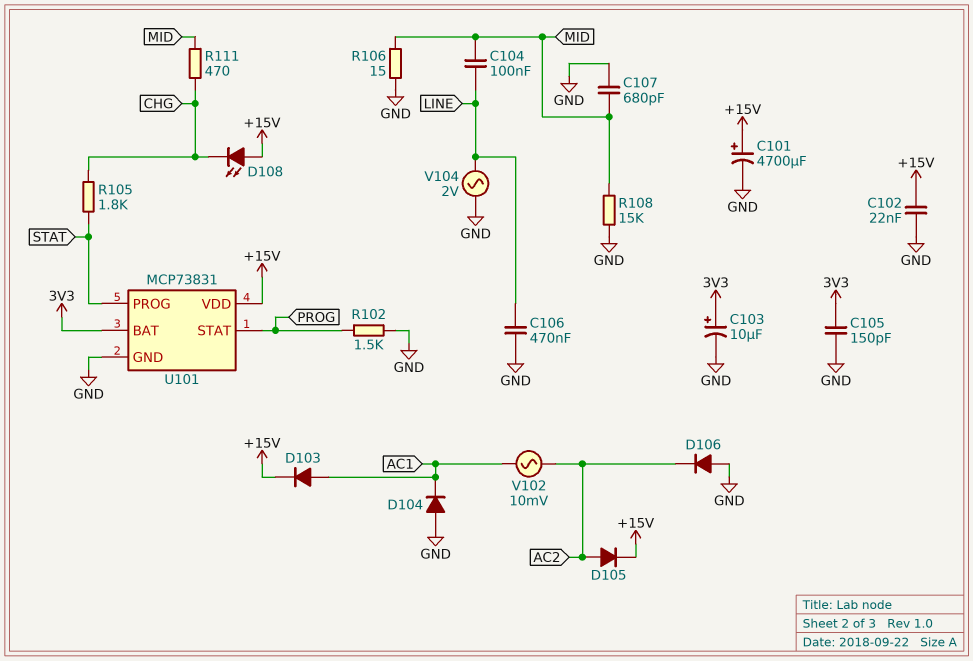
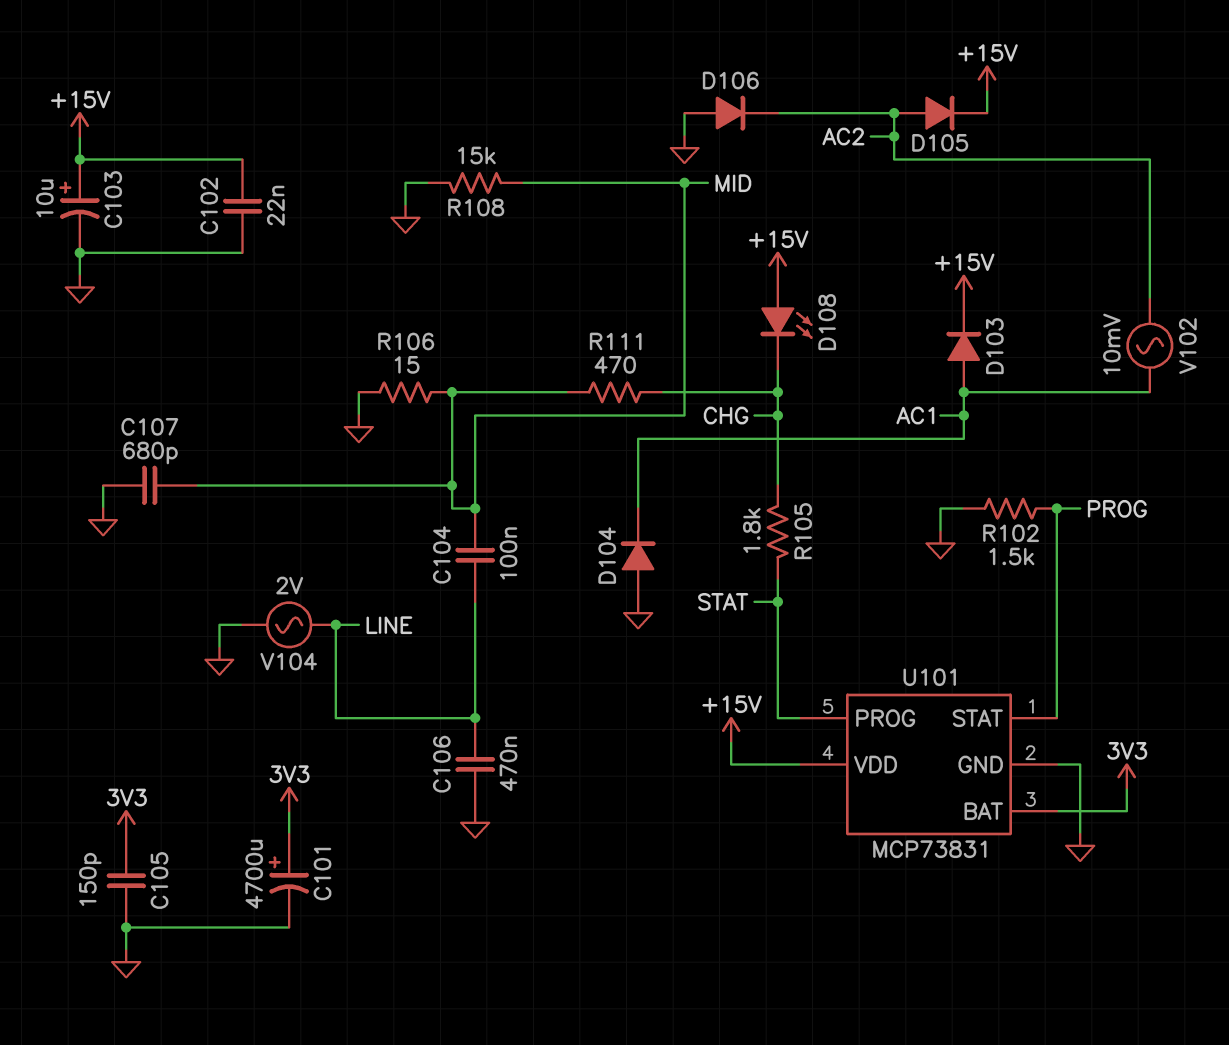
C101: 4700uF (plus +15V, minus GND) -> 4700uF (plus 3V3, minus GND)
C103: 10uF (plus 3V3, minus GND) -> 10uF (plus +15V, minus GND)

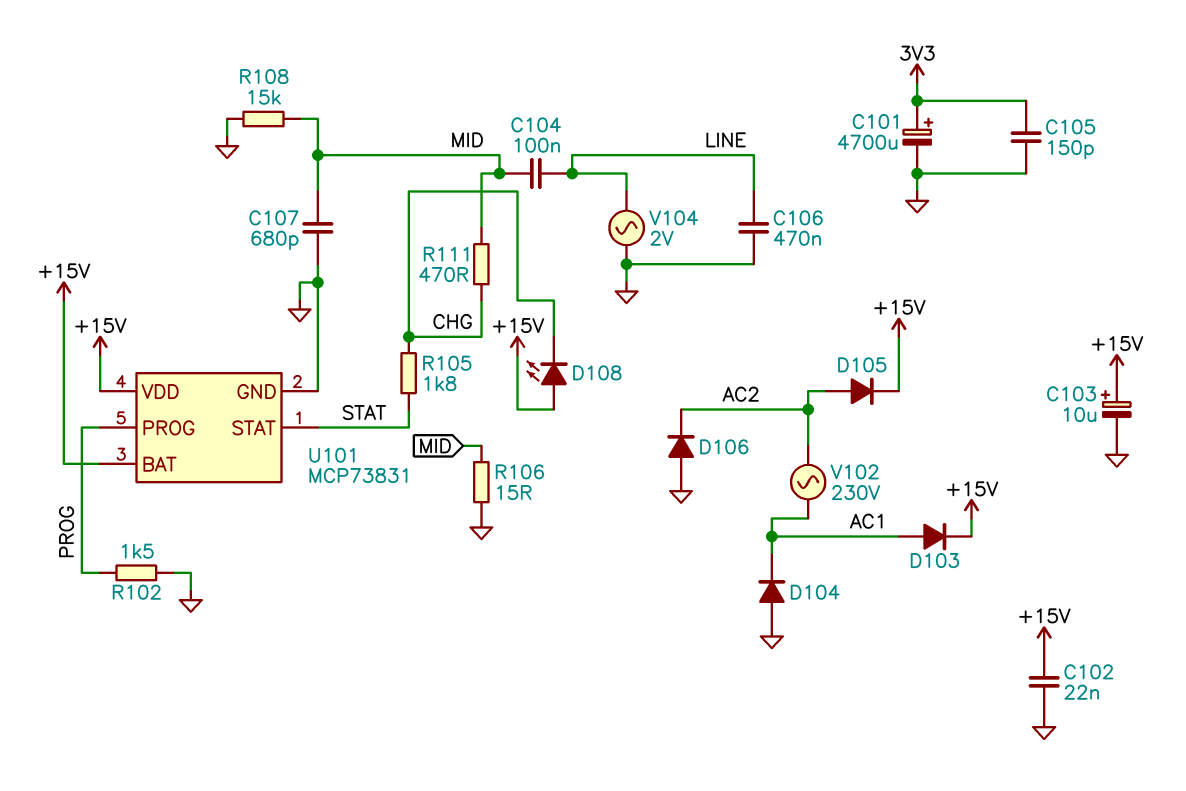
U101 pin BAT: 3V3 -> +15V
U101 pin PROG: STAT -> PROG
U101 pin STAT: PROG -> STAT
V102: AC 10mV (AC1, AC2) -> AC 230V (AC1, AC2)

